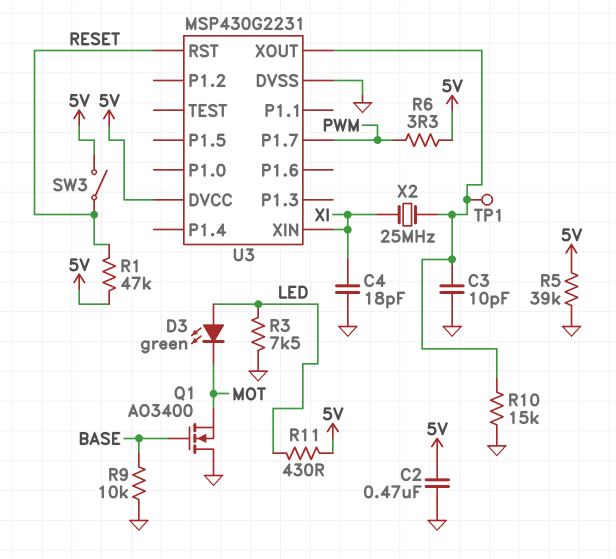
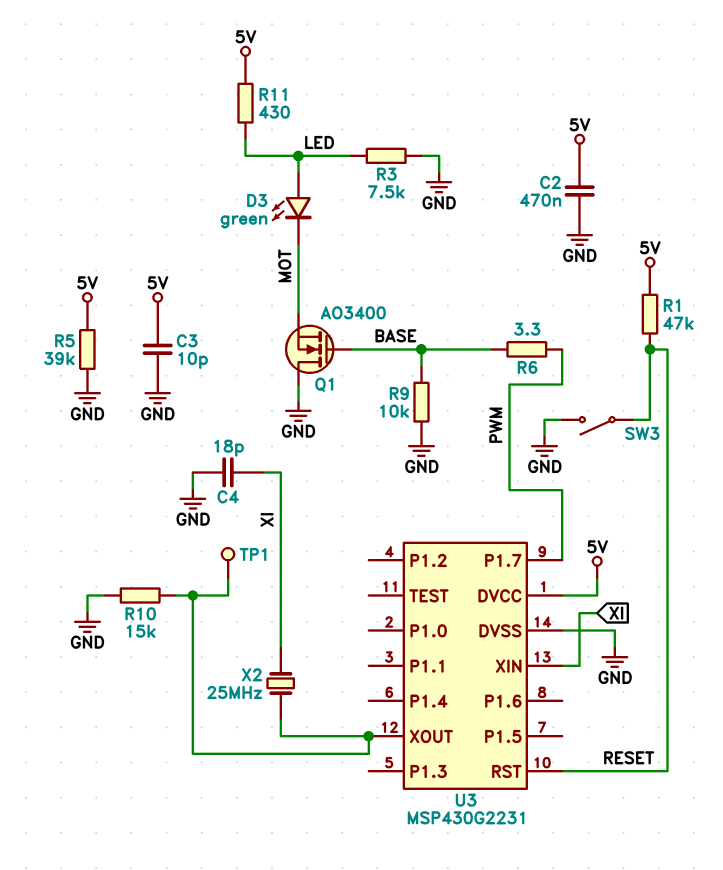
C3: 10pF (GND, U3/XOUT) -> 10pF (5V, GND)
R6: 3.3 (5V, PWM) -> 3.3 (BASE, PWM)
SW3: switch (5V, RESET) -> switch (GND, RESET)

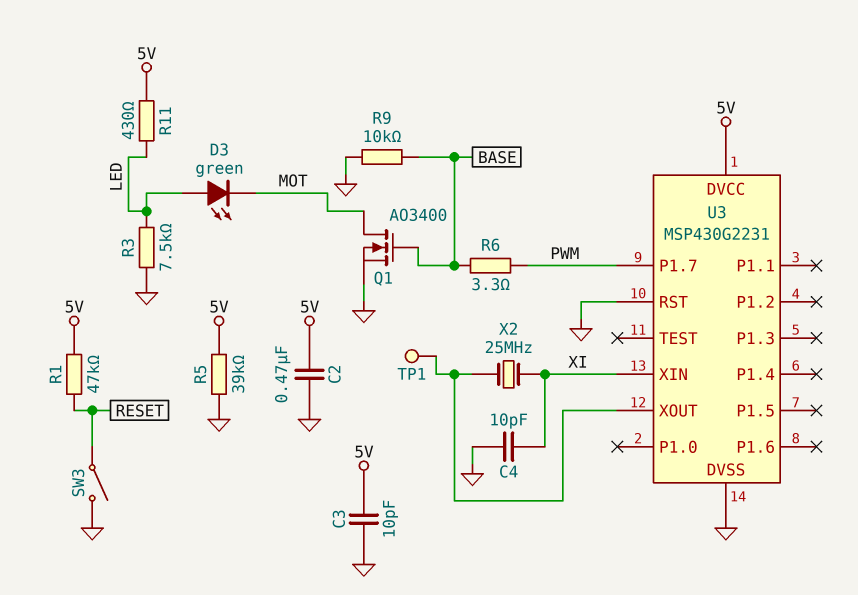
C4: 18pF (GND, XI) -> 10pF (GND, XI)
Q1: NMOS AO3400 (G BASE, D GND, S MOT) -> NMOS AO3400 (G BASE, D MOT, S GND)
R10: 15k (GND, U3/XOUT) -> none
U3 pin RST: RESET -> GND

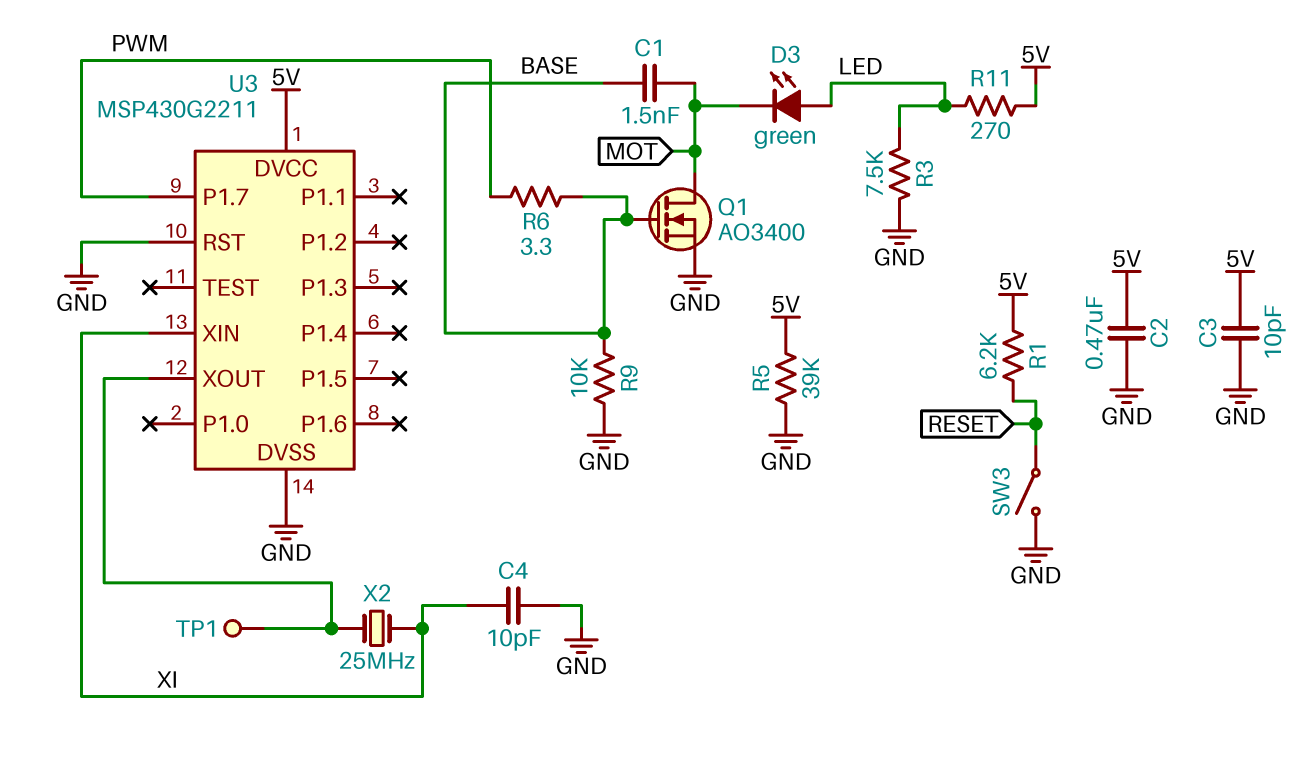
C1: none -> 1.5nF (BASE, MOT)
R1: 47k (5V, RESET) -> 6.2k (5V, RESET)
R11: 430 (5V, LED) -> 270 (5V, LED)
U3: MSP430G2231 -> MSP430G2211

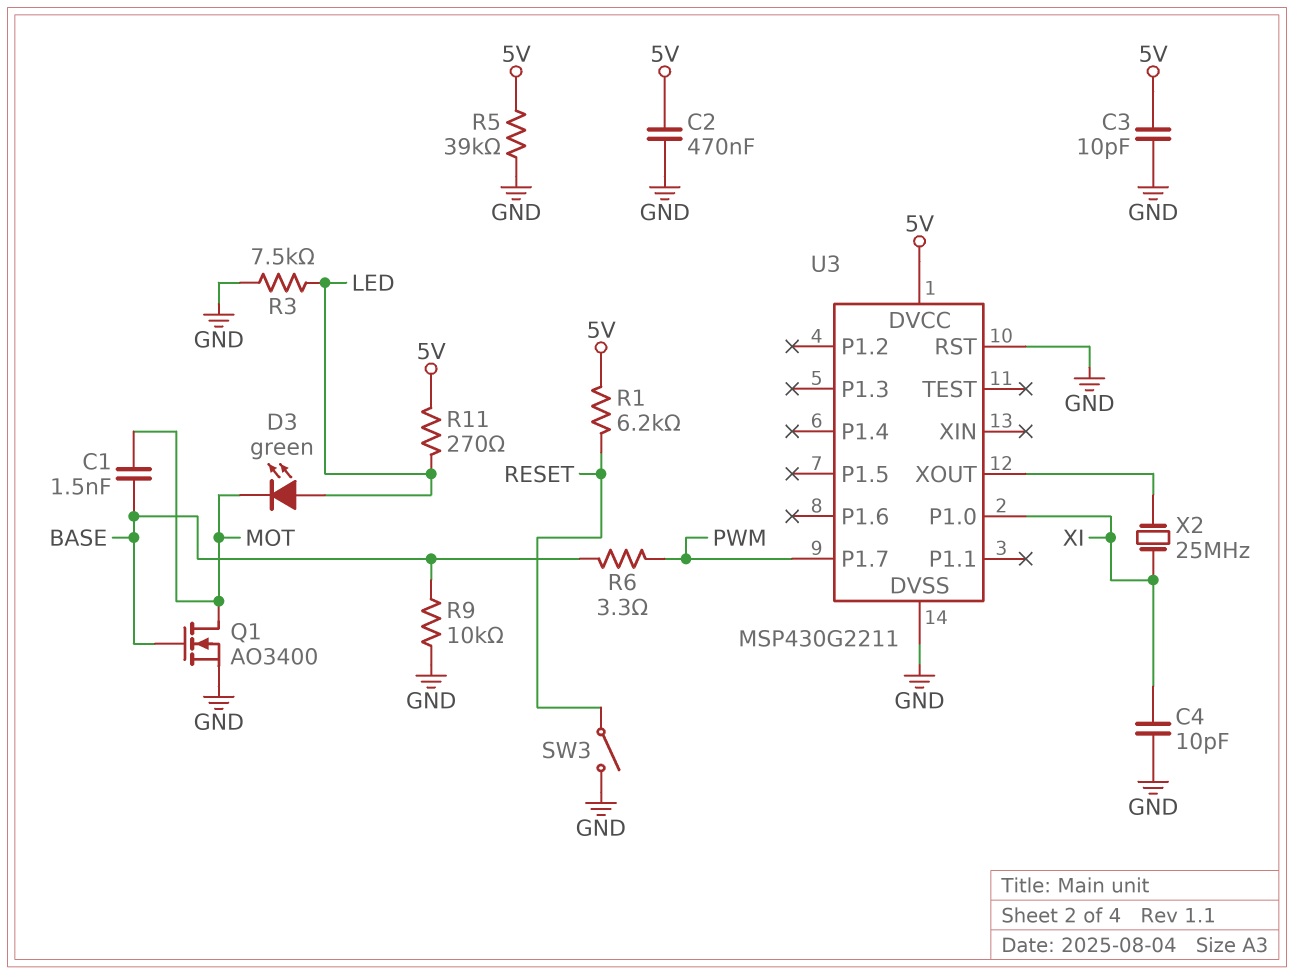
TP1: test point (U3/XOUT) -> none
U3 pin P1.0: none -> XI
U3 pin XIN: XI -> none

